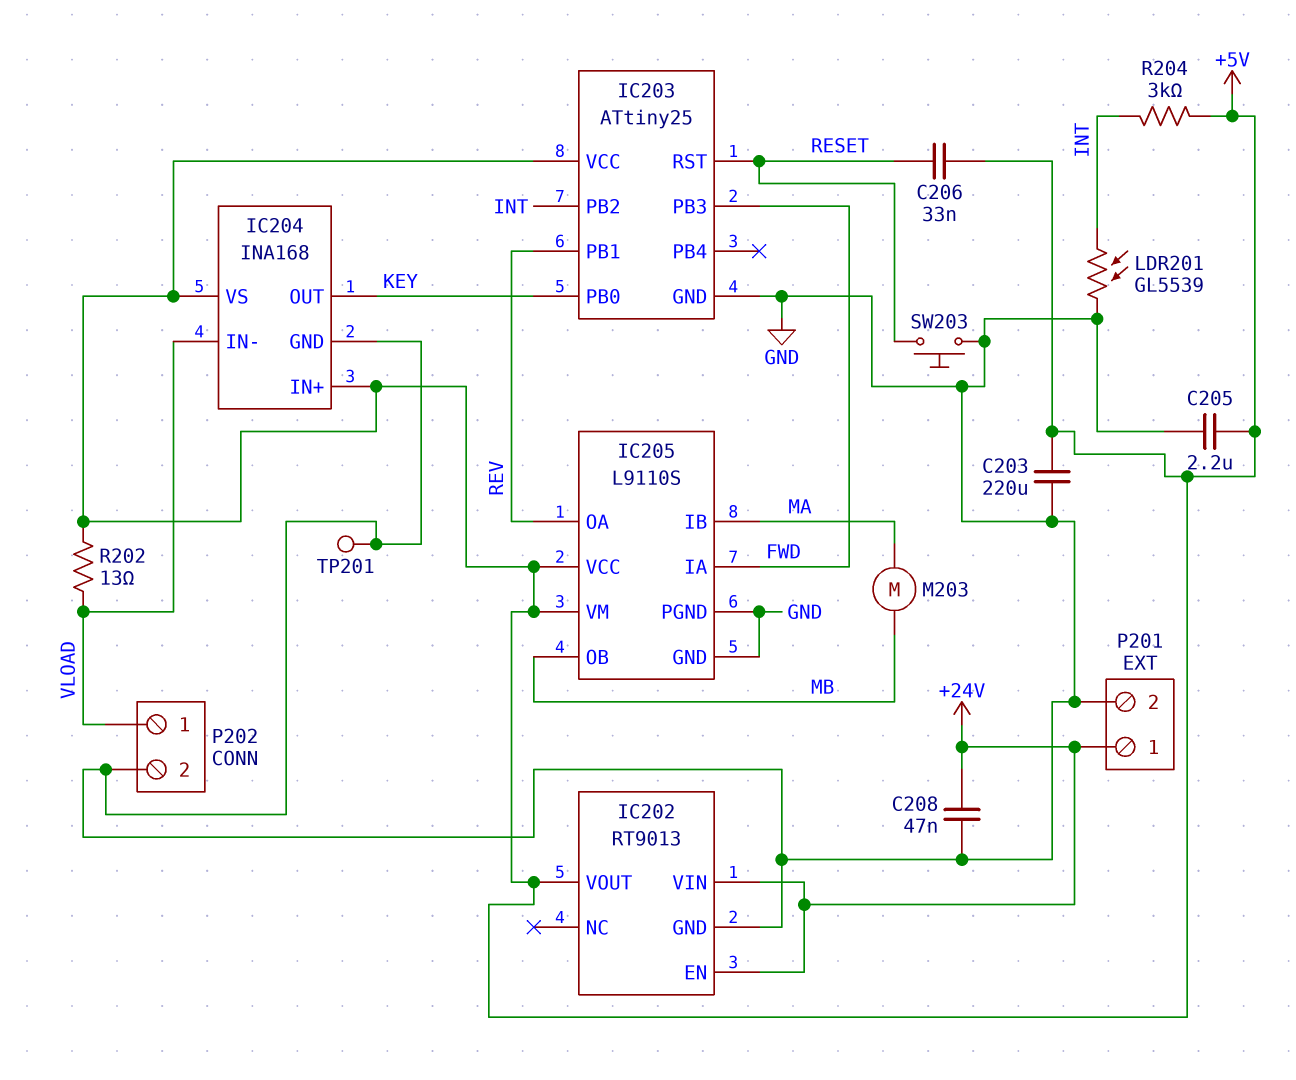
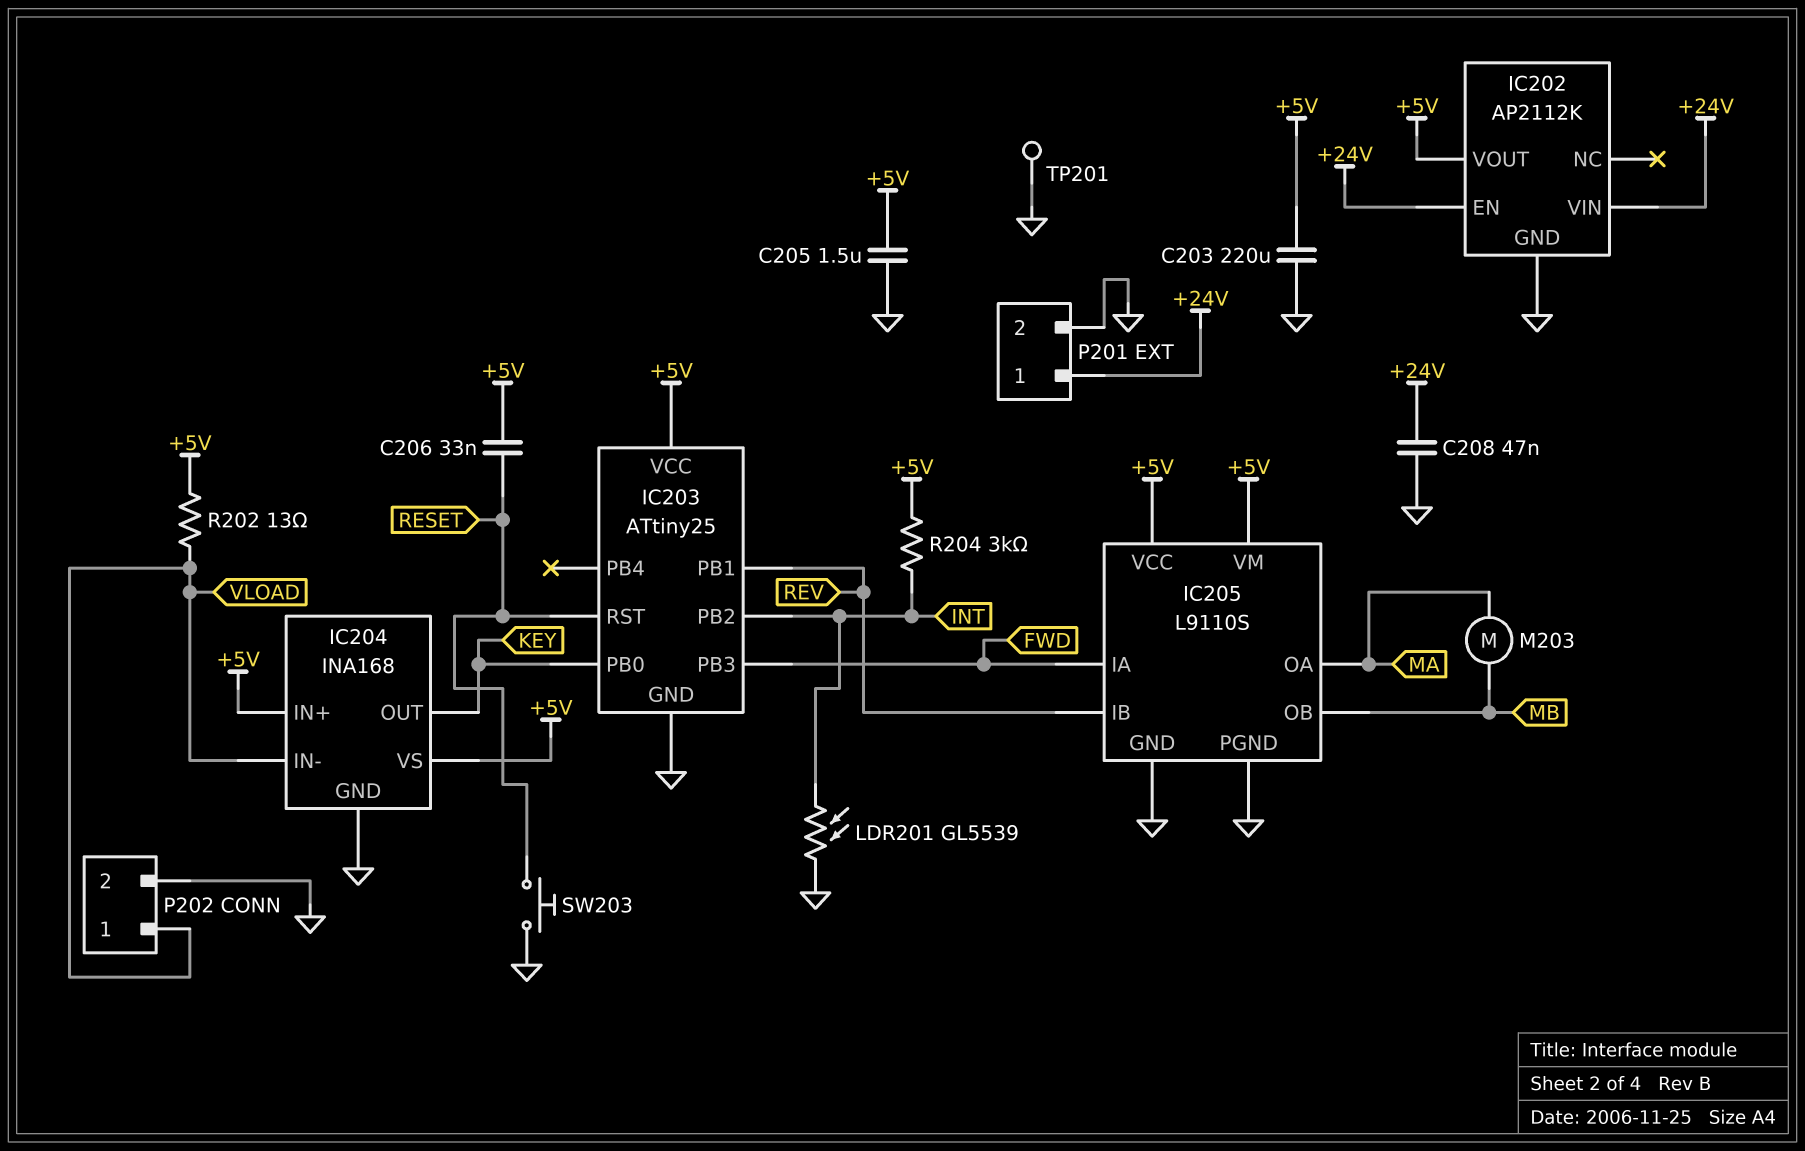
C205: 2.2uF (+5V, GND) -> 1.5uF (+5V, GND)
IC202: RT9013 -> AP2112K
IC205 pin IB: MA -> REV
IC205 pin OA: REV -> MA

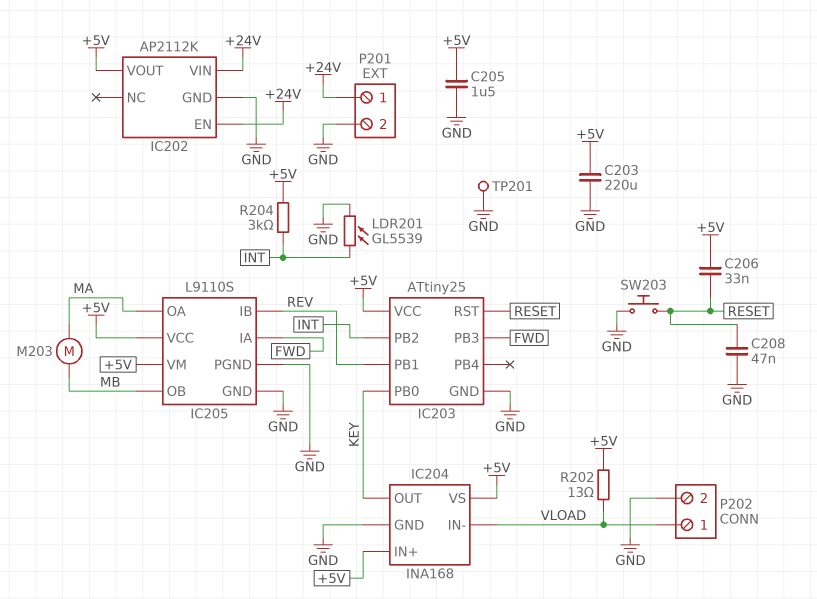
C208: 47nF (+24V, GND) -> 47nF (GND, RESET)

